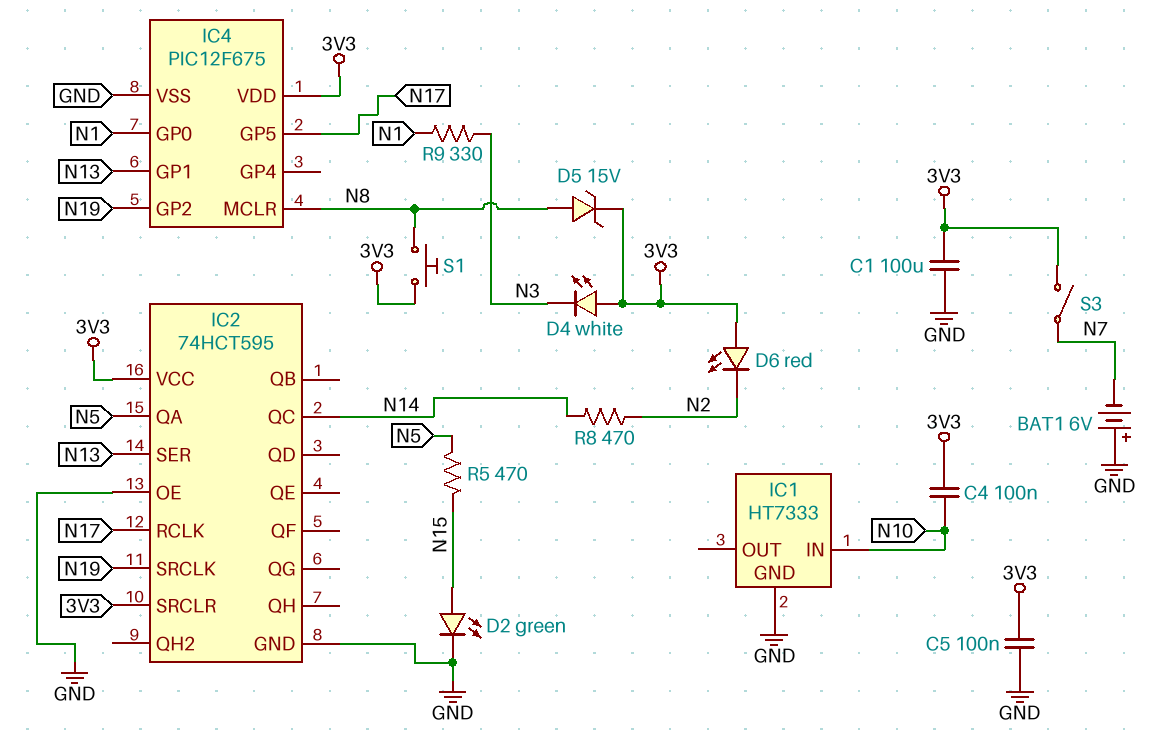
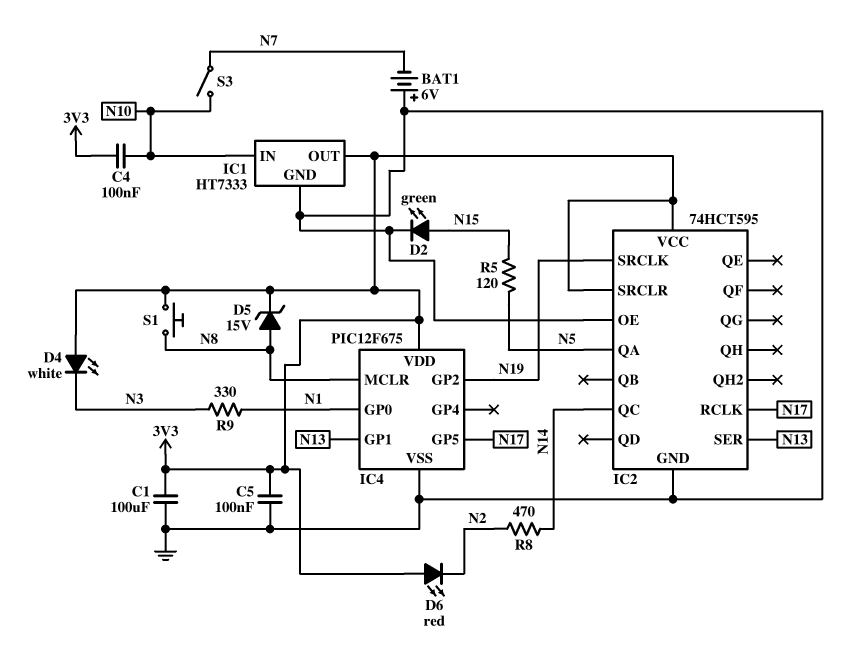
IC1 pin OUT: none -> 3V3
R5: 470 (N5, N15) -> 120 (N5, N15)
S3: switch (3V3, N7) -> switch (N7, N10)

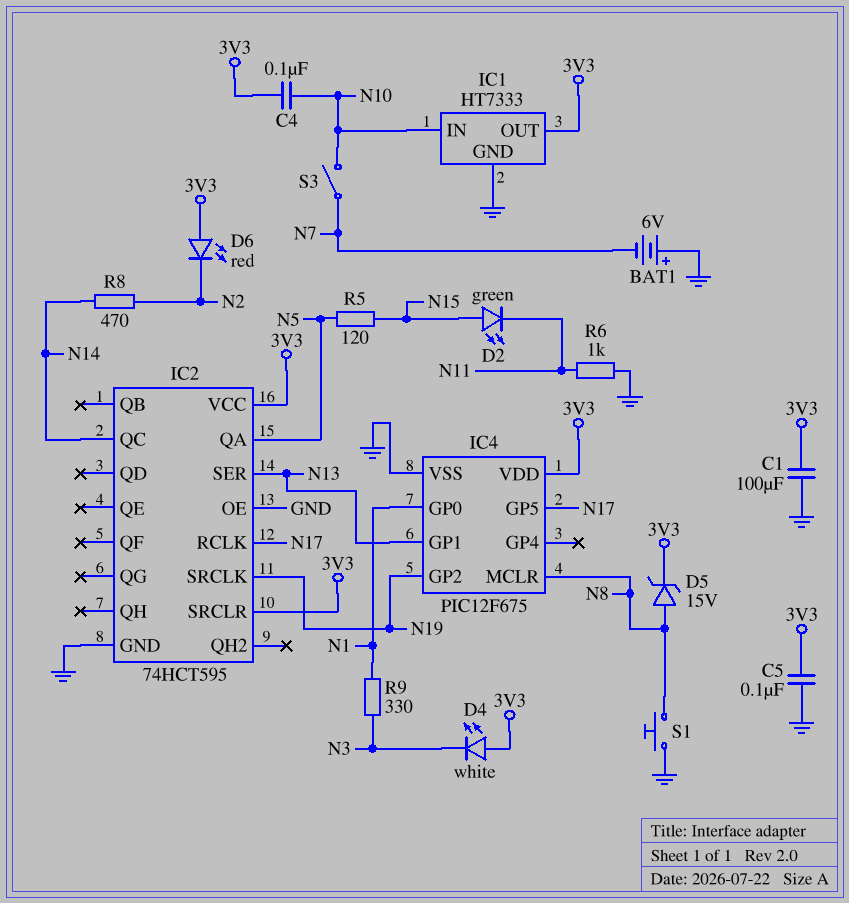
D2: LED green (A N15, K GND) -> LED green (A N15, K N11)
R6: none -> 1k (GND, N11)
S1: button (3V3, N8) -> button (GND, N8)

